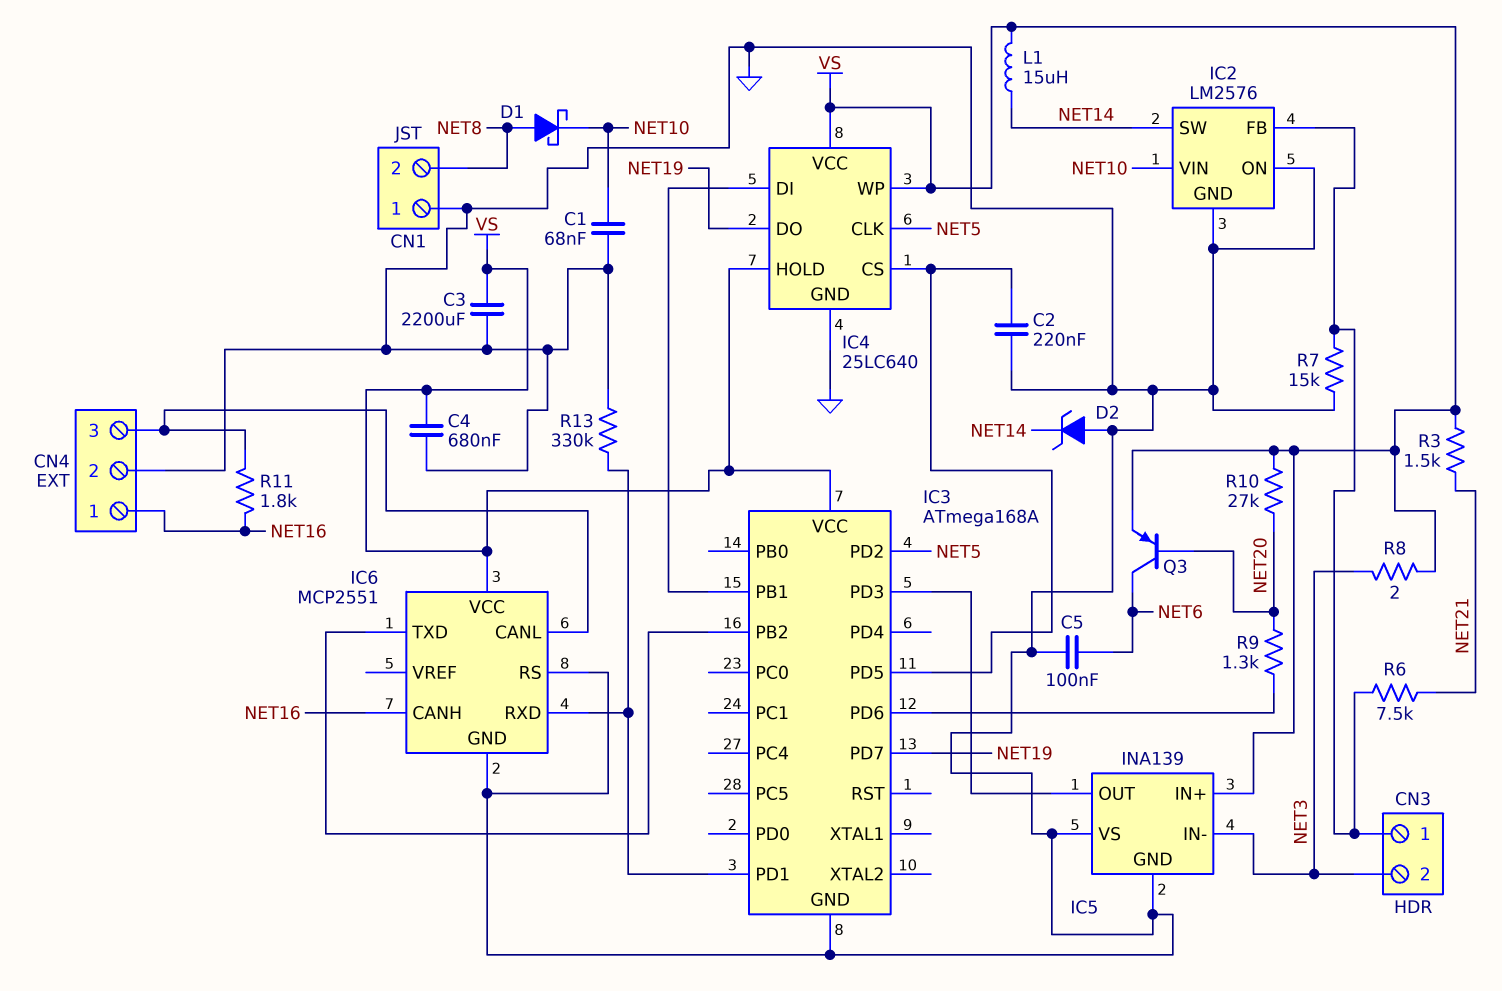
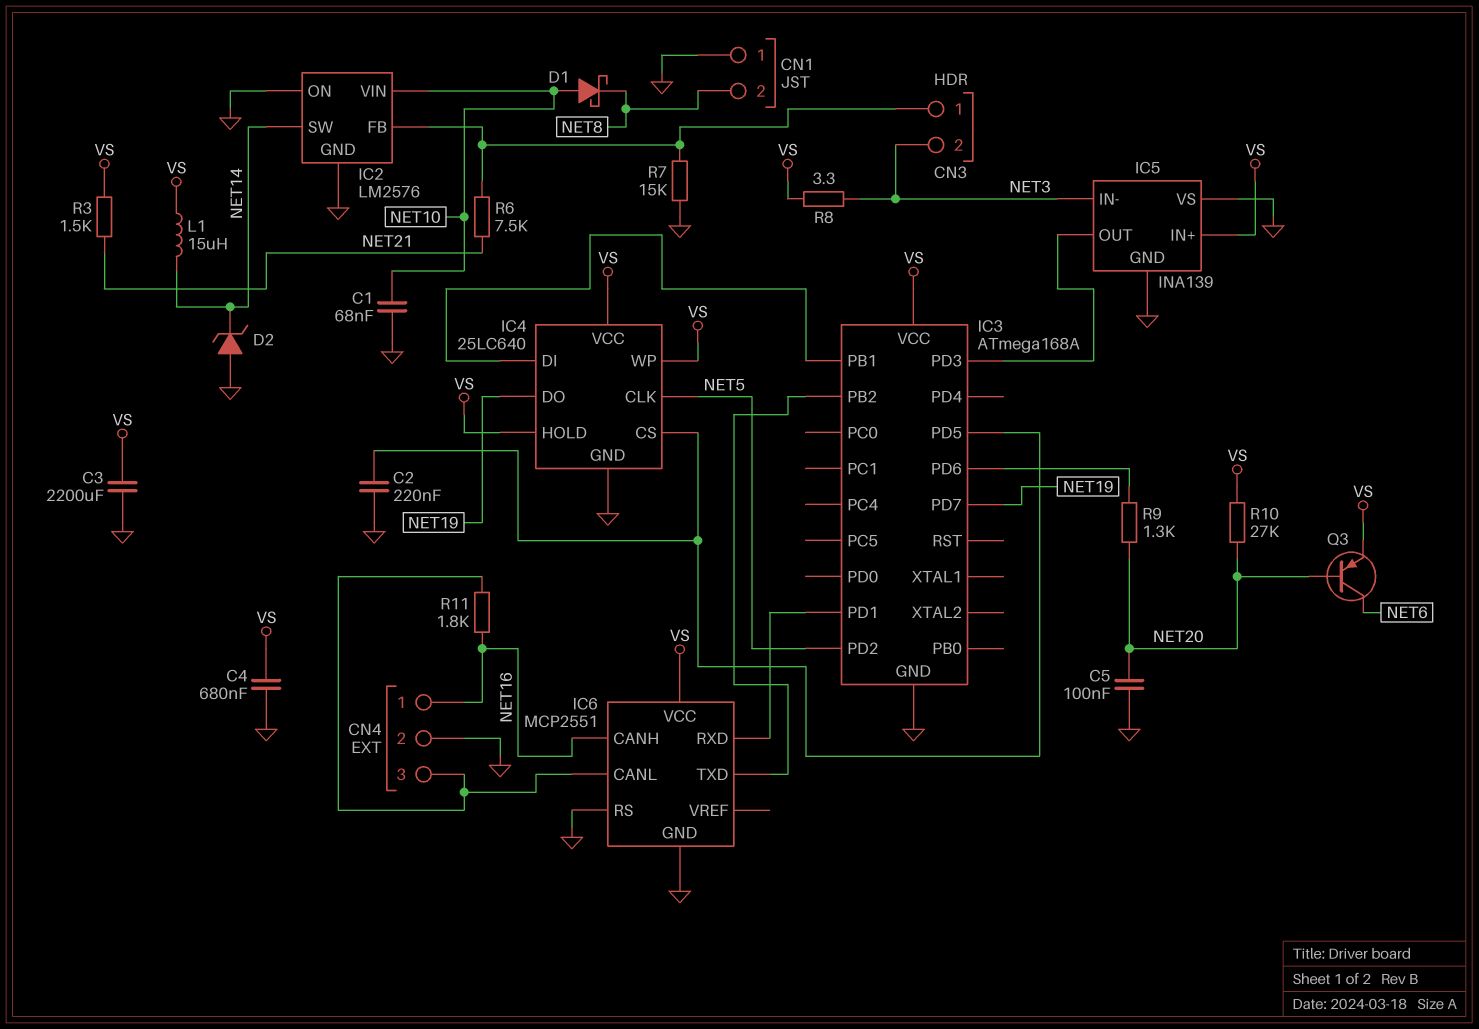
C5: 100nF (GND, NET6) -> 100nF (GND, NET20)
D1: schottky (A NET8, K NET10) -> schottky (A NET10, K NET8)
R8: 2 (NET3, VS) -> 3.3 (NET3, VS)
R13: 330k (GND, IC3/PD1) -> none

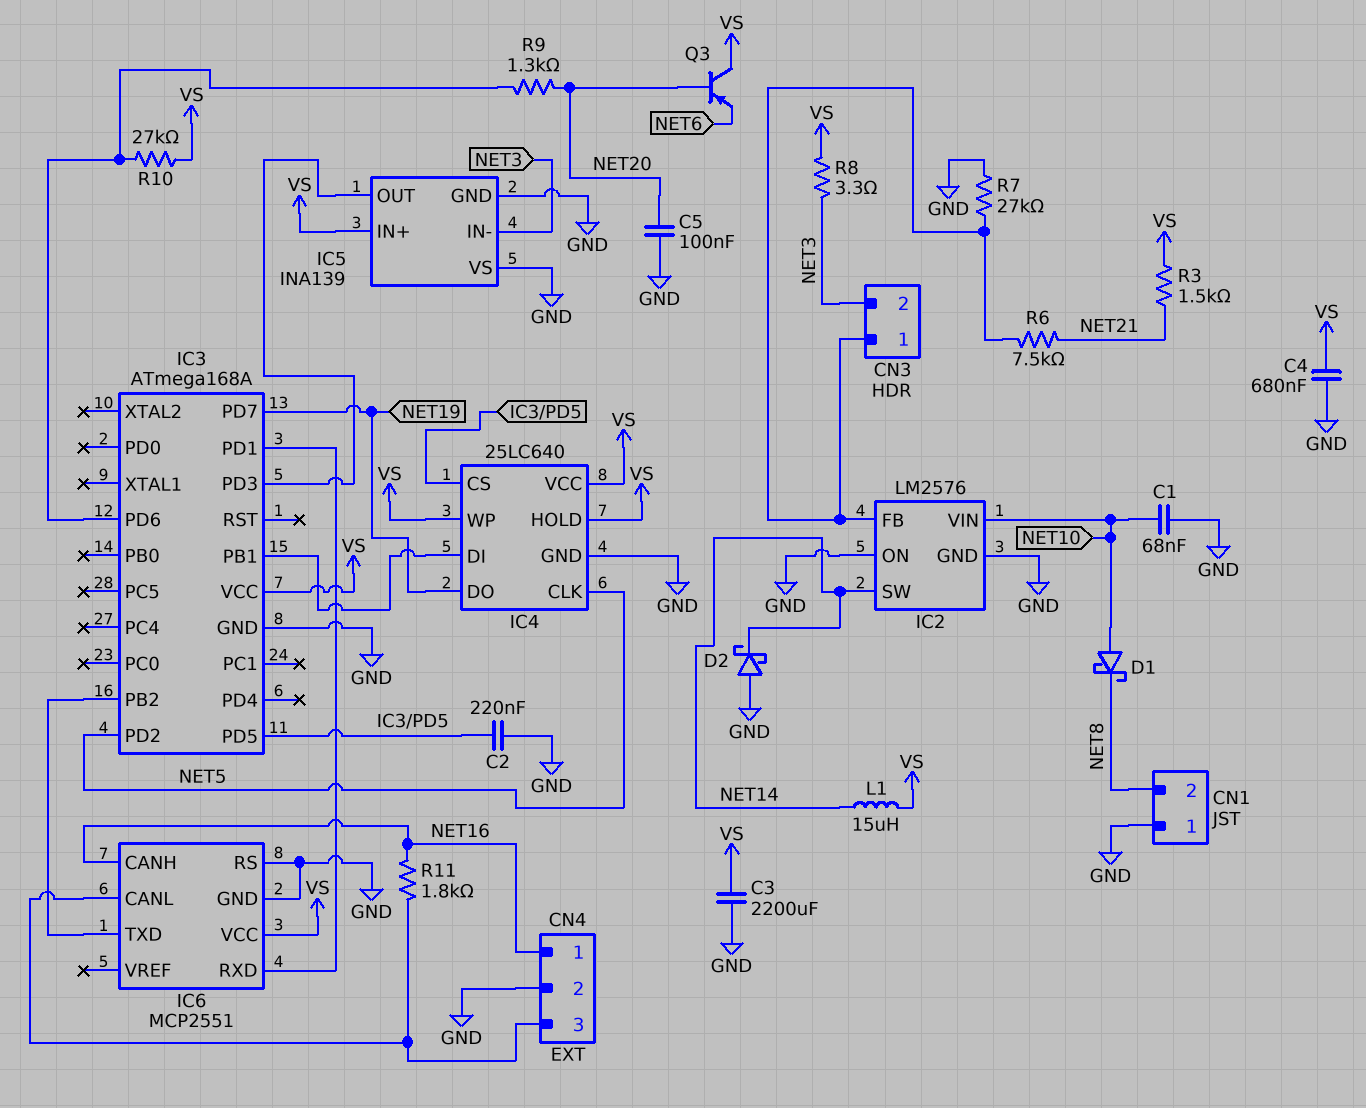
D2: zener (A GND, K NET14) -> schottky (A GND, K NET14)
Q3: PNP (B NET20, C NET6, E VS) -> PNP (B NET20, C VS, E NET6)
R7: 15k (CN3/1, GND) -> 27k (CN3/1, GND)
R10: 27k (NET20, VS) -> 27k (IC3/PD6, VS)

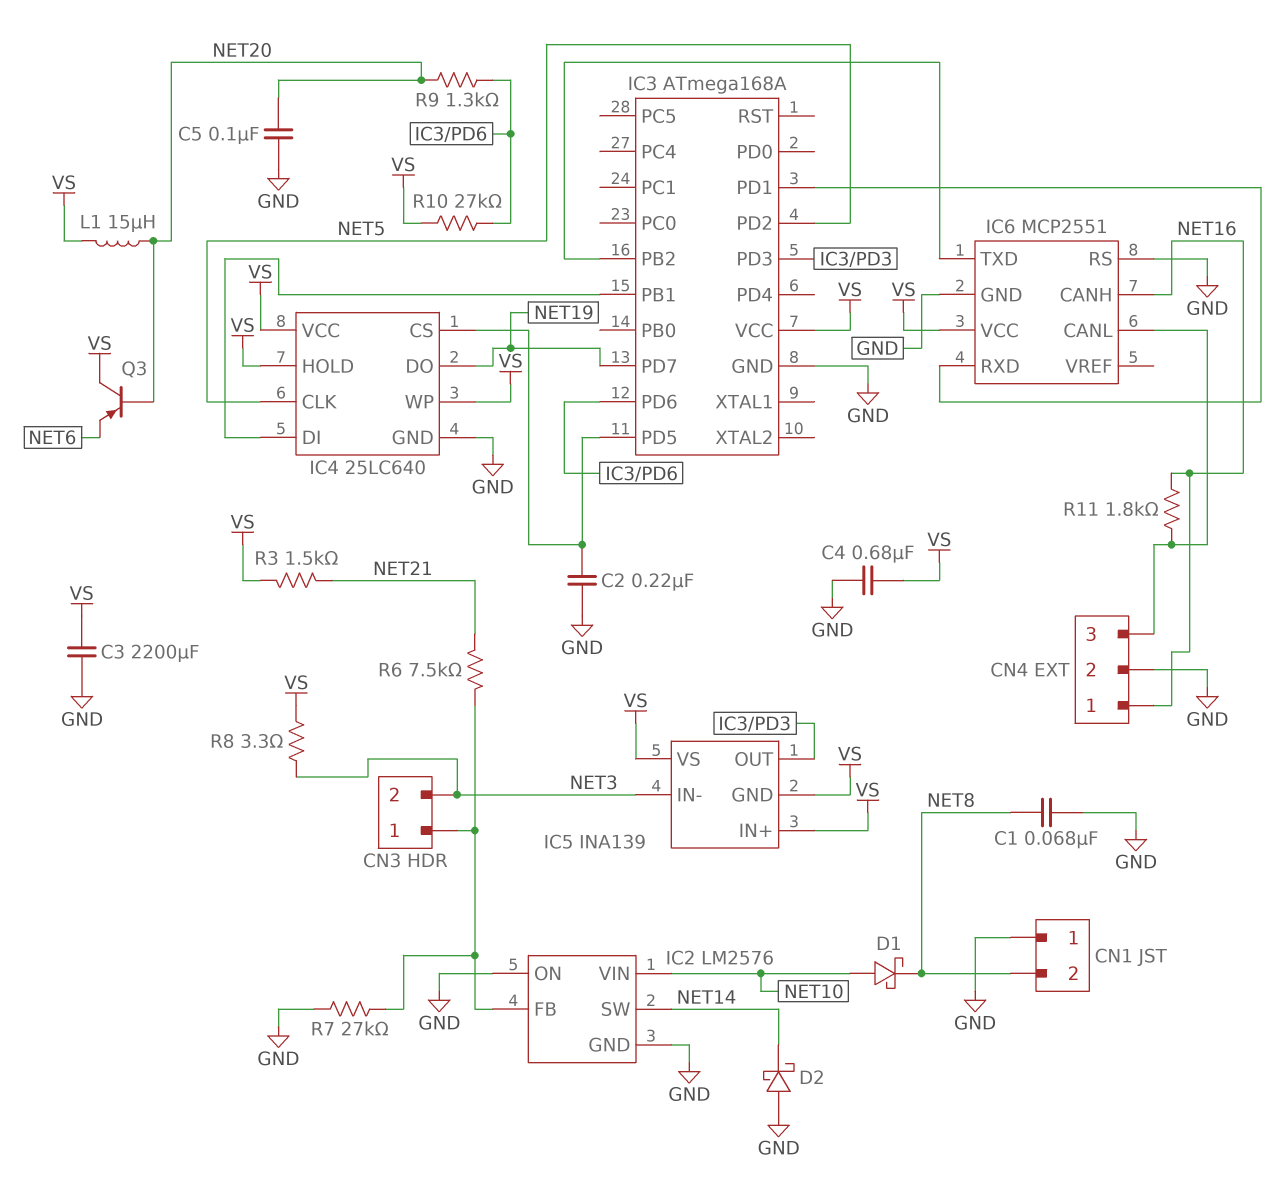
C1: 68nF (GND, NET10) -> 68nF (GND, NET8)
IC5 pin GND: GND -> VS
IC5 pin VS: GND -> VS
L1: 15uH (NET14, VS) -> 15uH (NET20, VS)

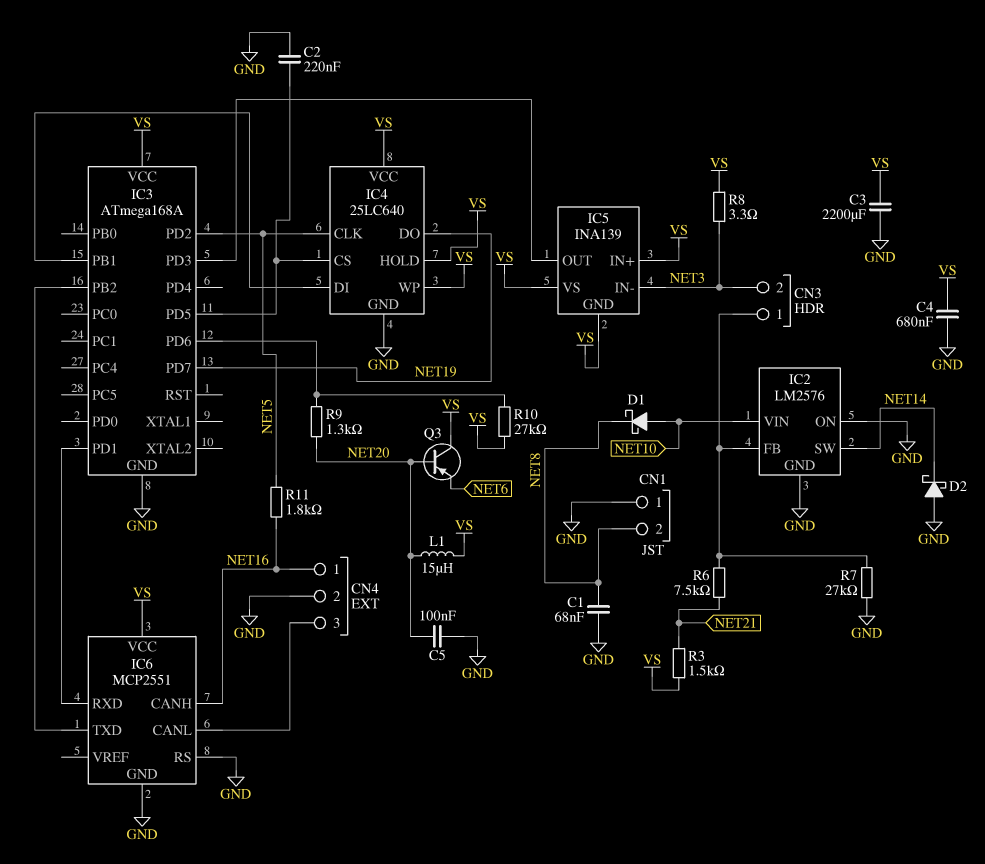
R11: 1.8k (CN4/3, NET16) -> 1.8k (NET5, NET16)

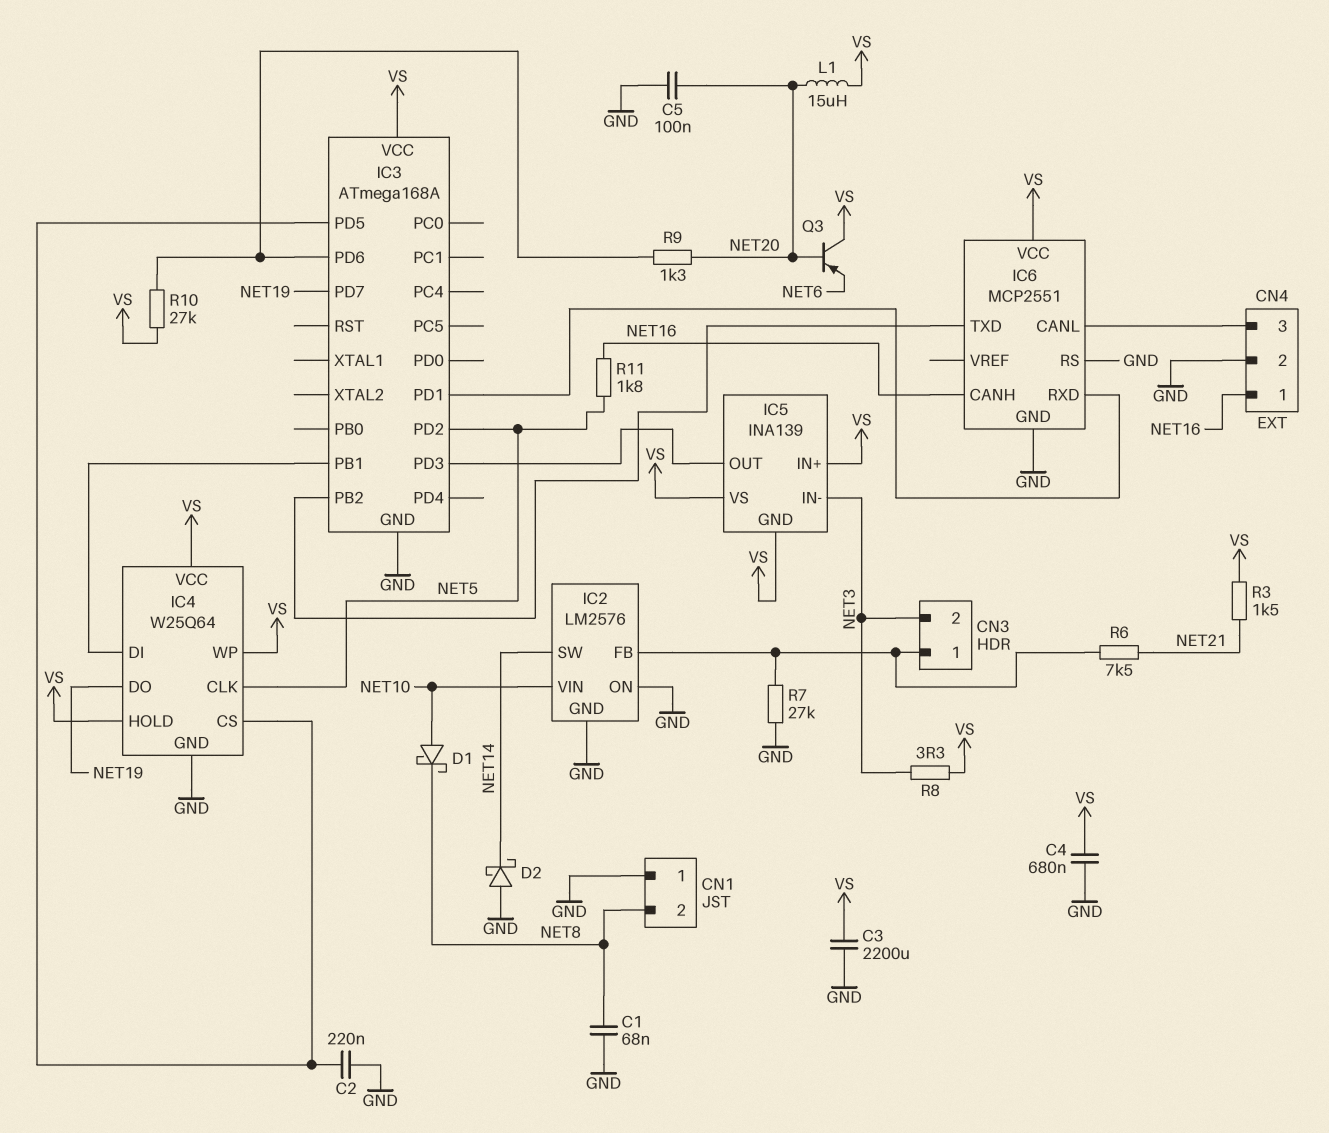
IC4: 25LC640 -> W25Q64

